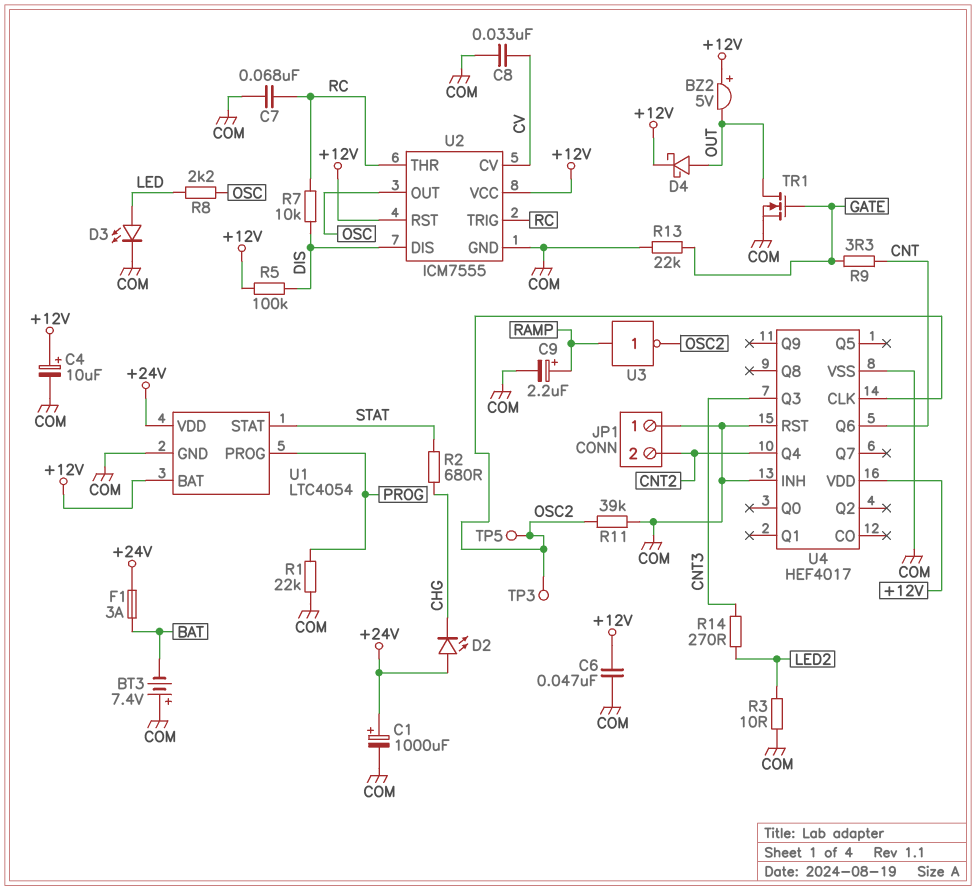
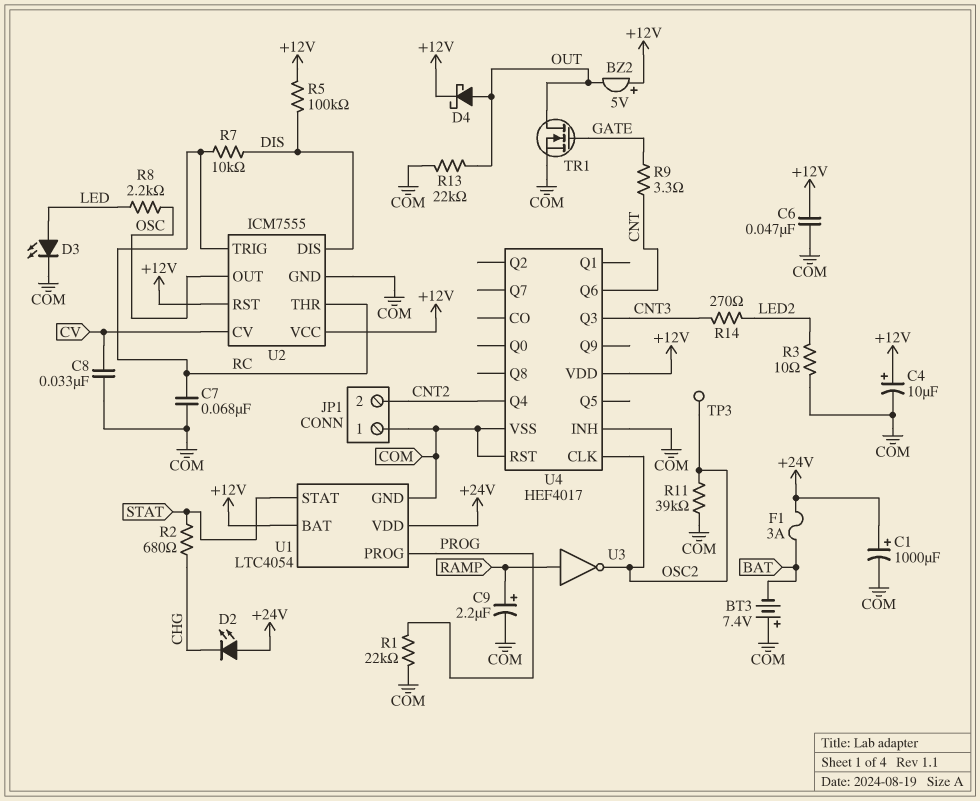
R13: 22k (COM, GATE) -> 22k (COM, OUT)
TP5: test point (OSC2) -> none

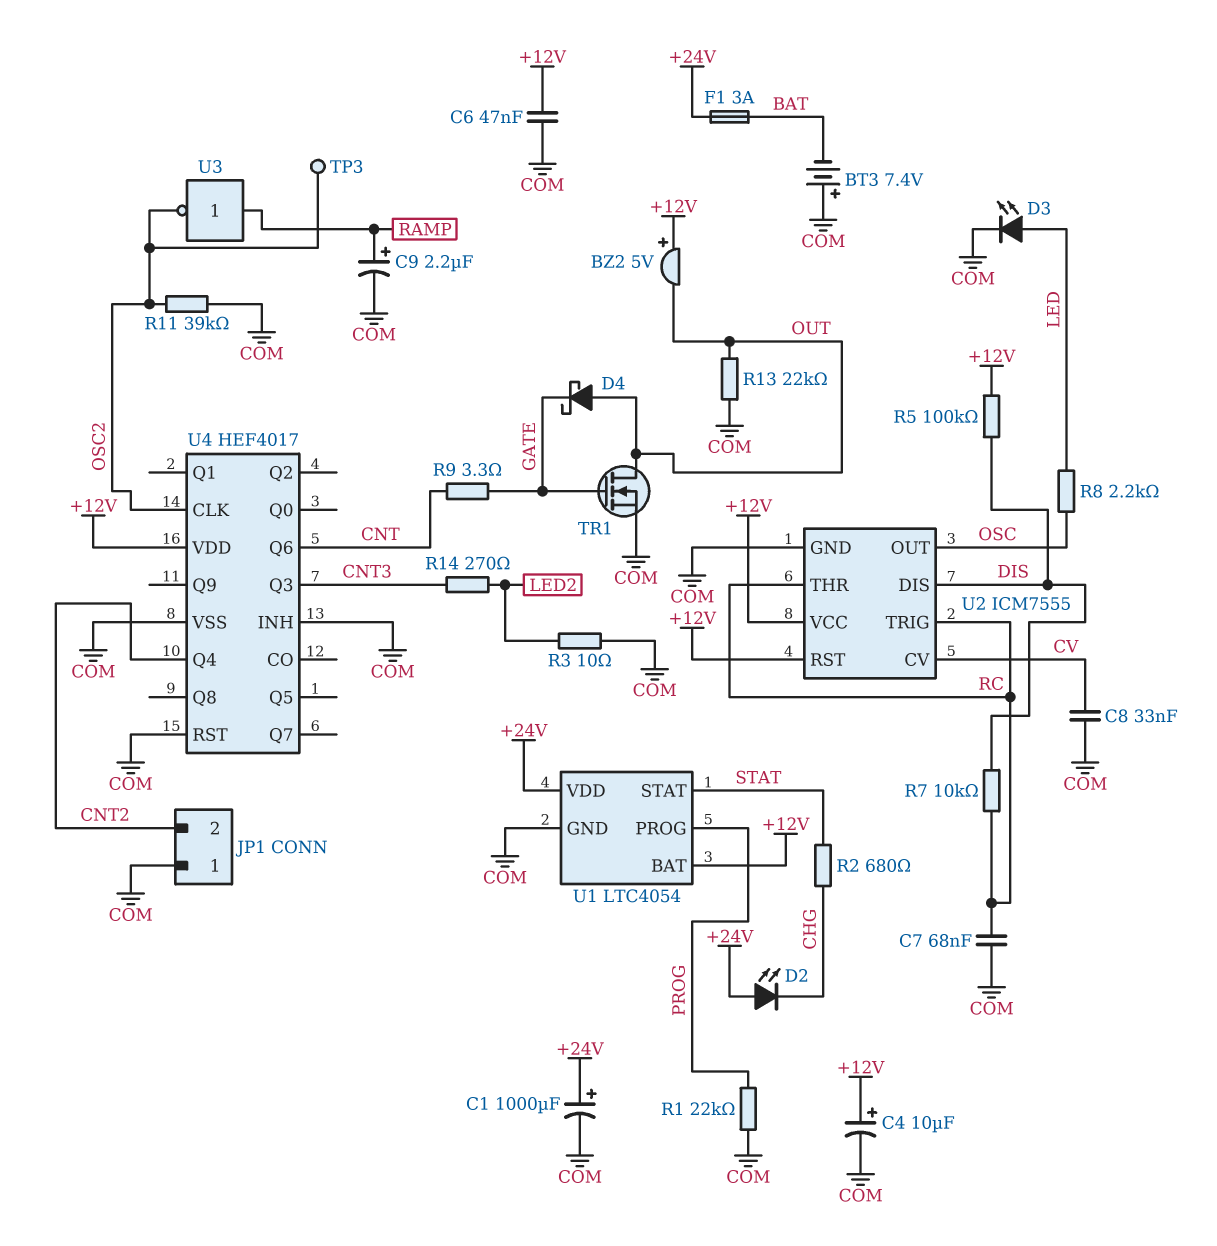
D4: schottky (A OUT, K +12V) -> schottky (A OUT, K GATE)

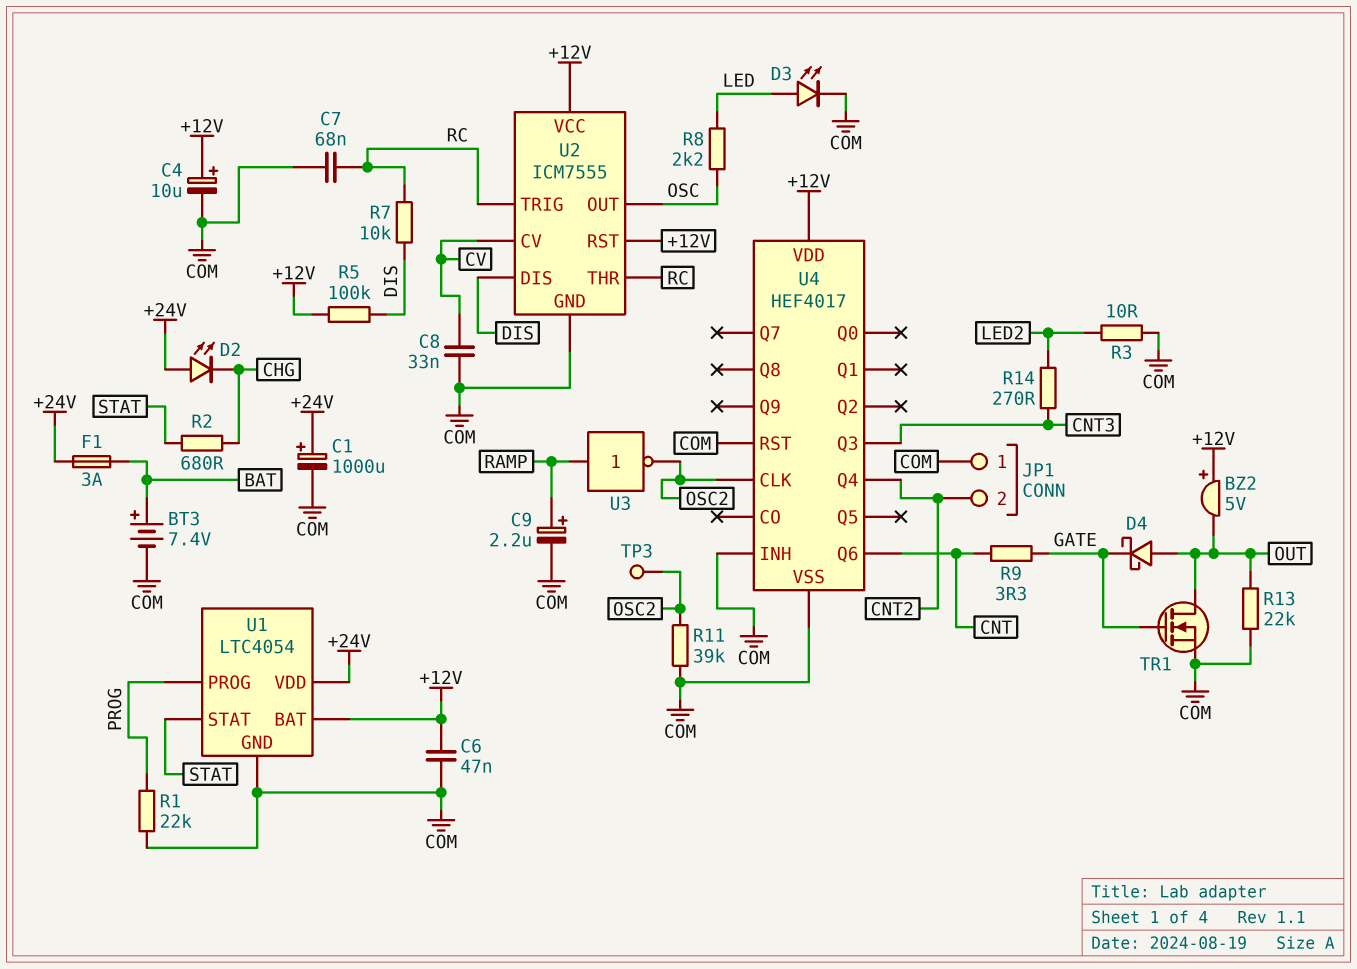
BT3: 7.4V (plus COM, minus BAT) -> 7.4V (plus BAT, minus COM)

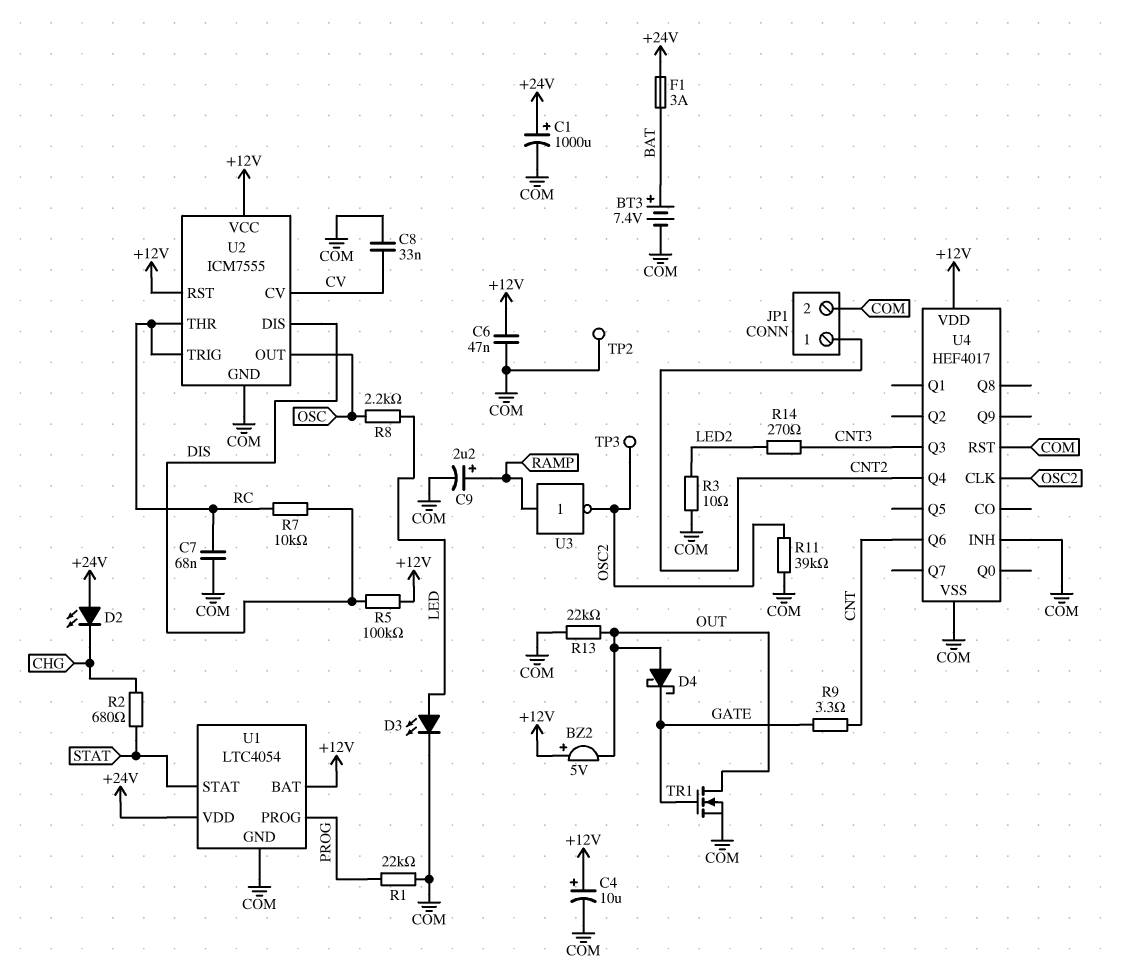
JP1 pin 1: COM -> CNT2
JP1 pin 2: CNT2 -> COM
TP2: none -> test point (COM)

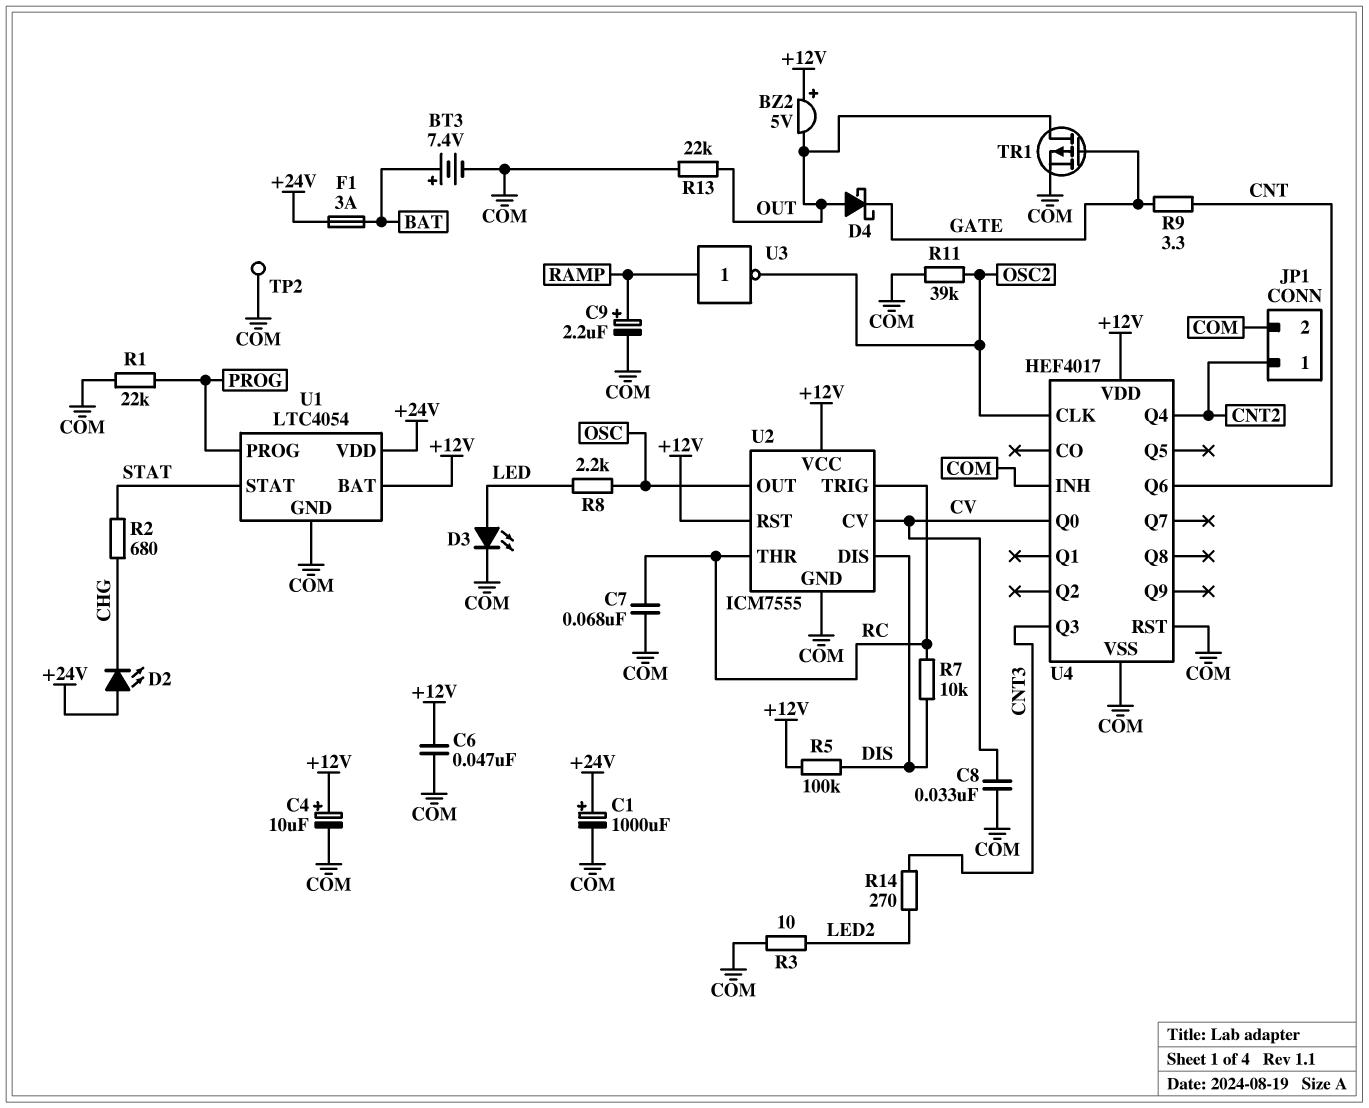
TP3: test point (OSC2) -> none
TR1: NMOS (G GATE, D OUT, S COM) -> PMOS (G GATE, D OUT, S COM)
U4 pin Q0: none -> CV

